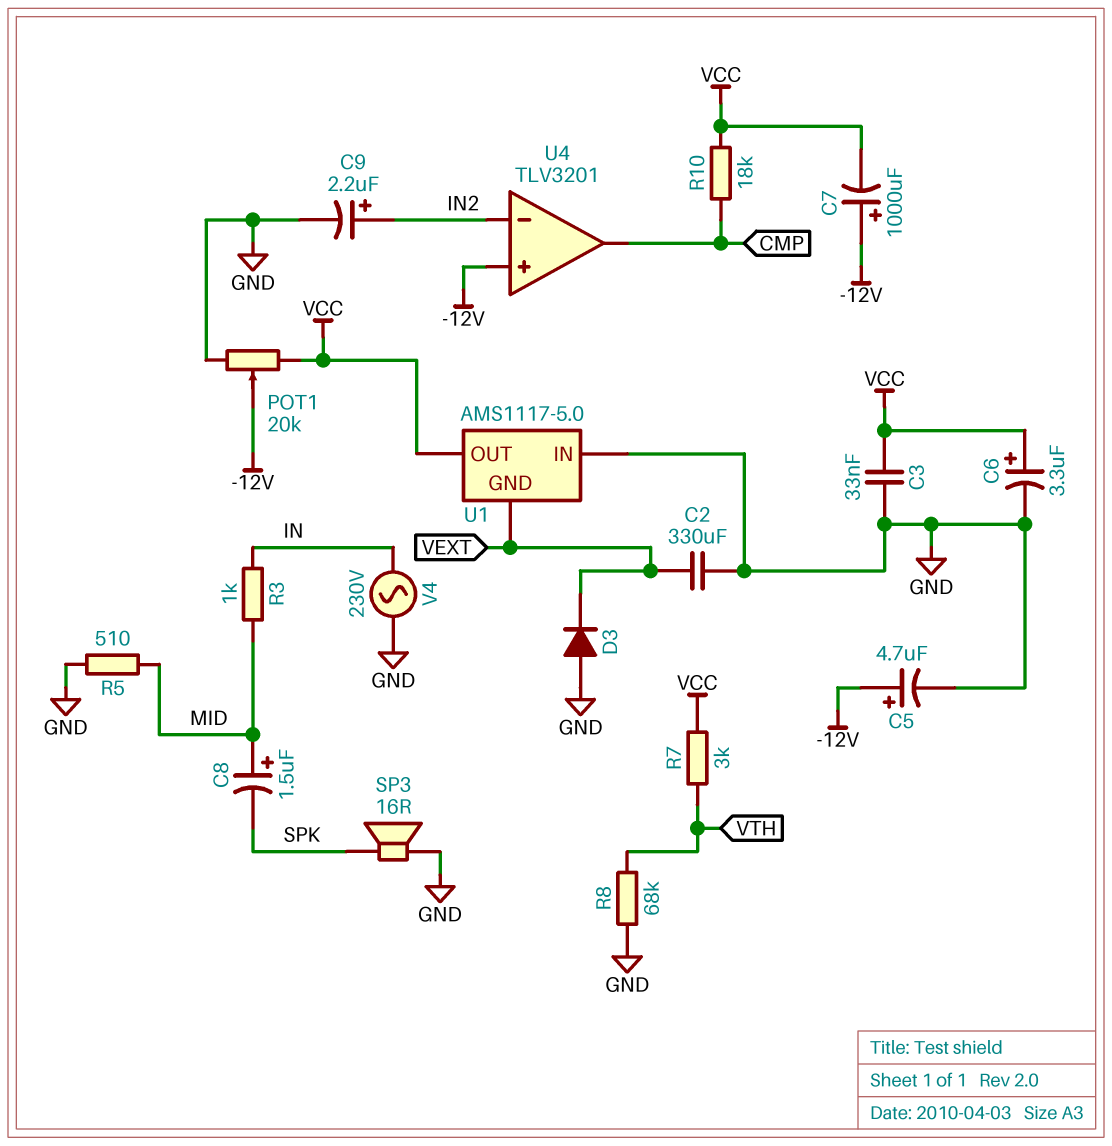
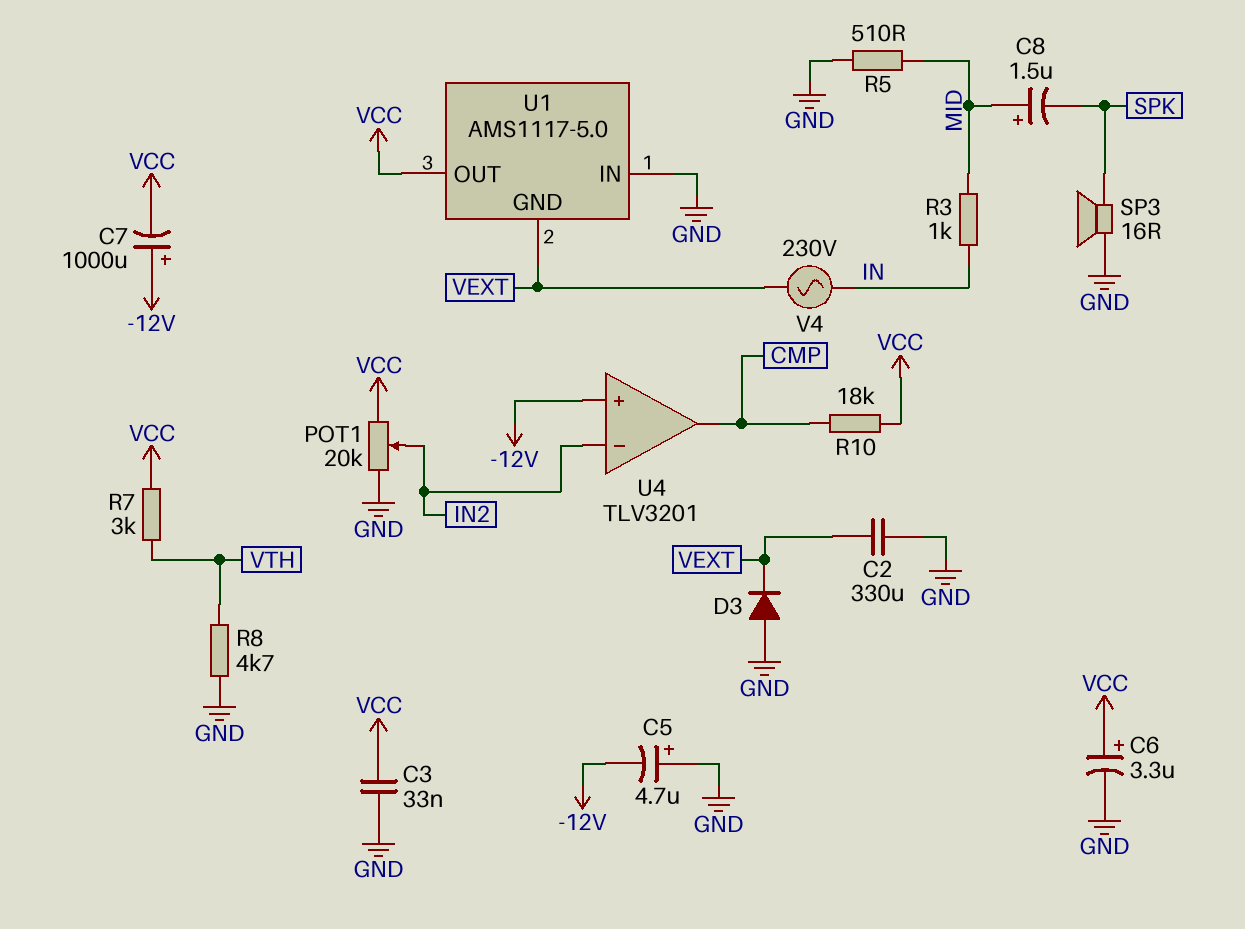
C5: 4.7uF (plus -12V, minus GND) -> 4.7uF (plus GND, minus -12V)
C9: 2.2uF (plus IN2, minus GND) -> none
POT1: 20k (GND, VCC, wiper -12V) -> 20k (GND, VCC, wiper IN2)
R8: 68k (GND, VTH) -> 4.7k (GND, VTH)
V4: AC 230V (GND, IN) -> AC 230V (IN, VEXT)

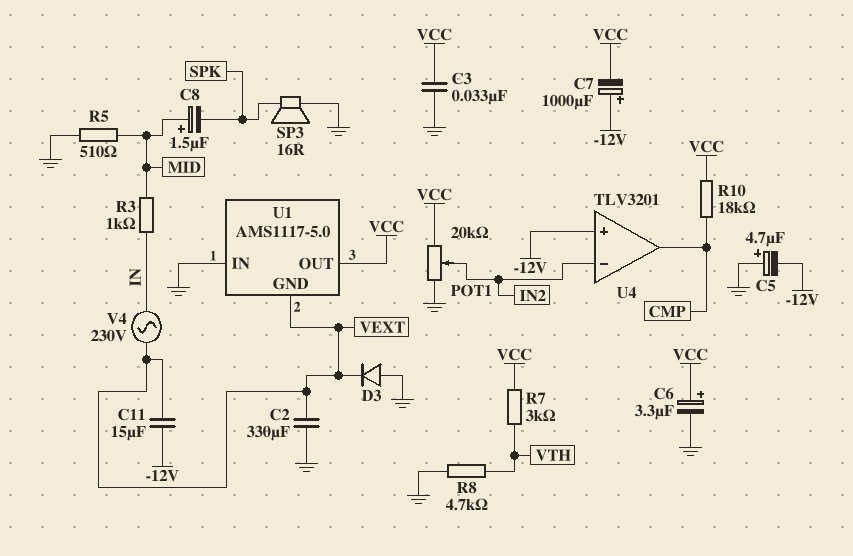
C11: none -> 15uF (-12V, VEXT)

